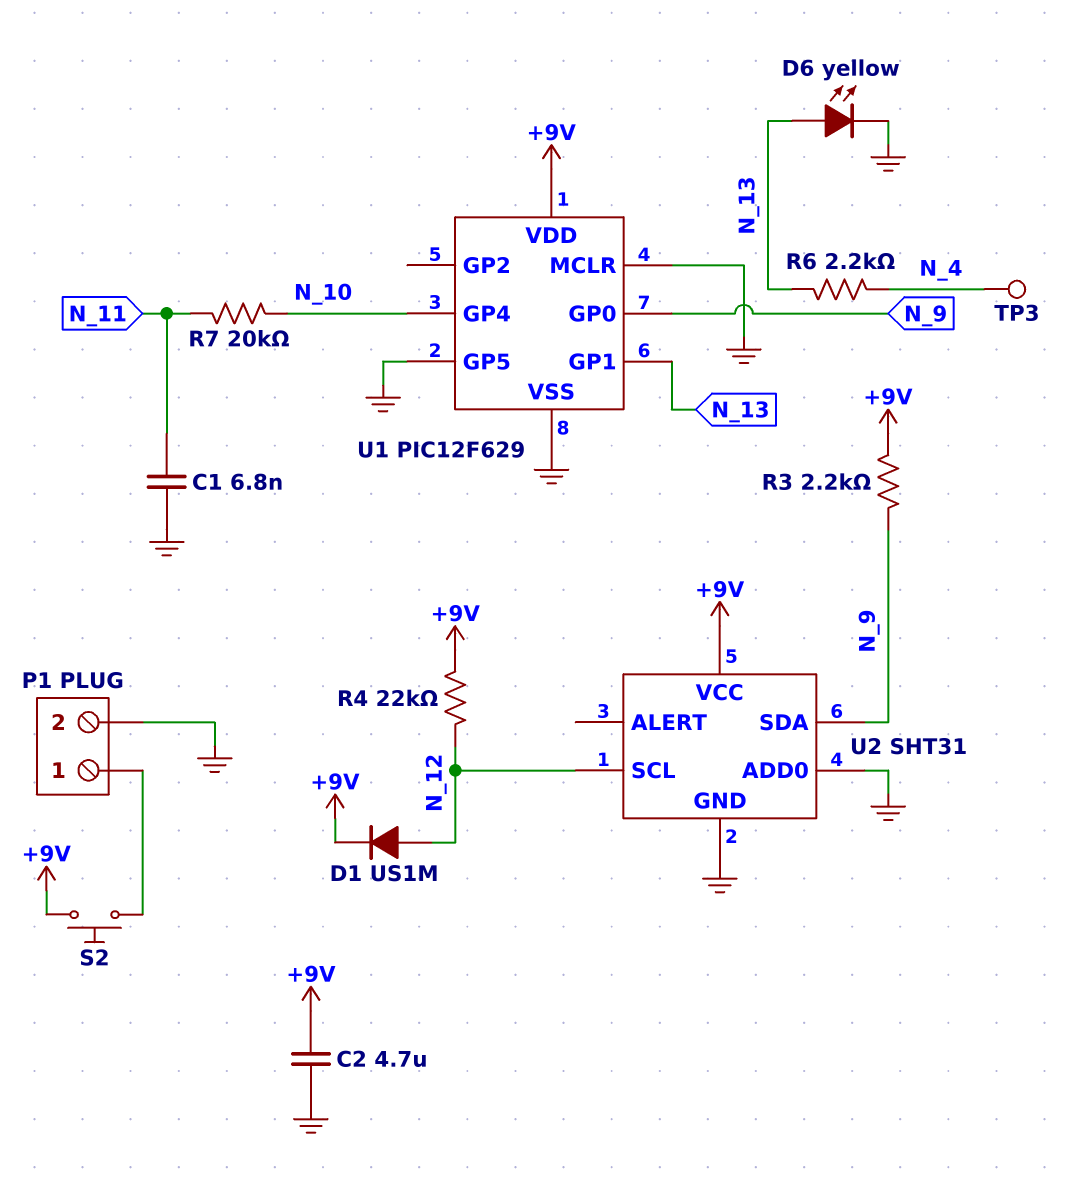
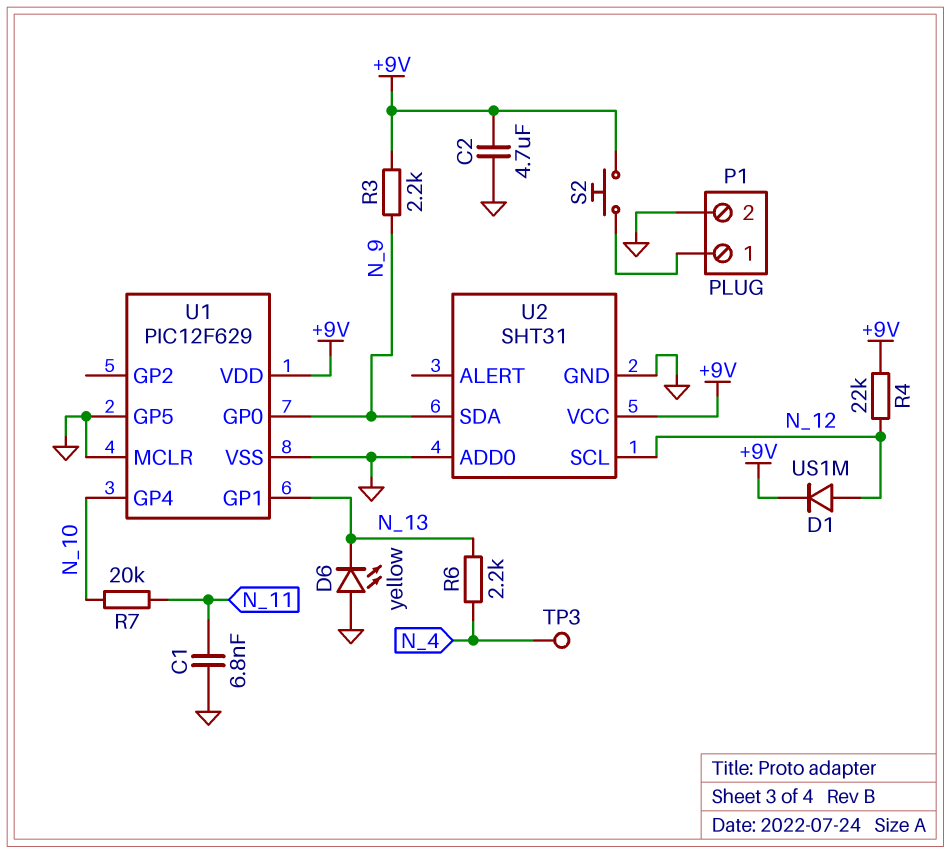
D6: LED yellow (A N_13, K GND) -> LED yellow (A GND, K N_13)

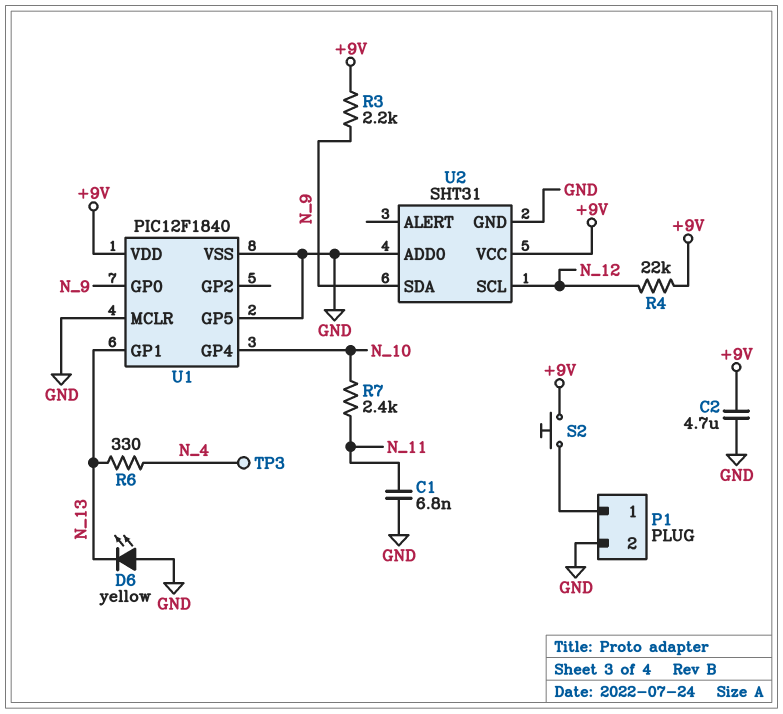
D1: diode US1M (A N_12, K +9V) -> none
R6: 2.2k (N_4, N_13) -> 330 (N_4, N_13)
R7: 20k (N_10, N_11) -> 2.4k (N_10, N_11)
U1: PIC12F629 -> PIC12F1840

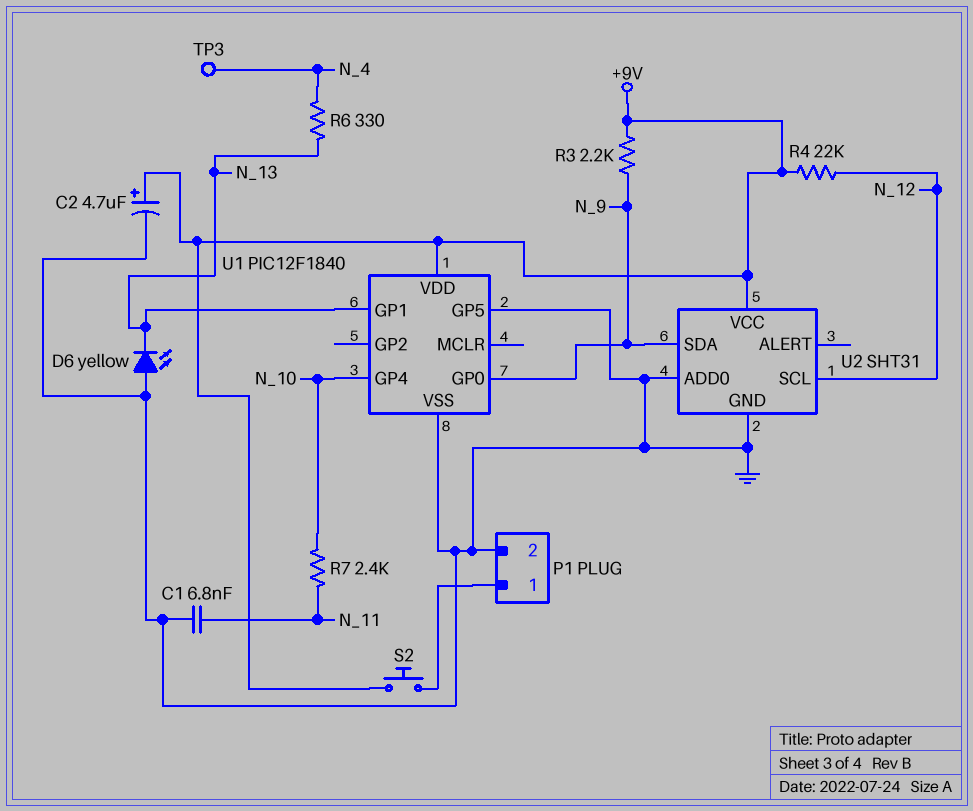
C2: 4.7uF (+9V, GND) -> 4.7uF (plus +9V, minus GND)
U1 pin MCLR: GND -> none

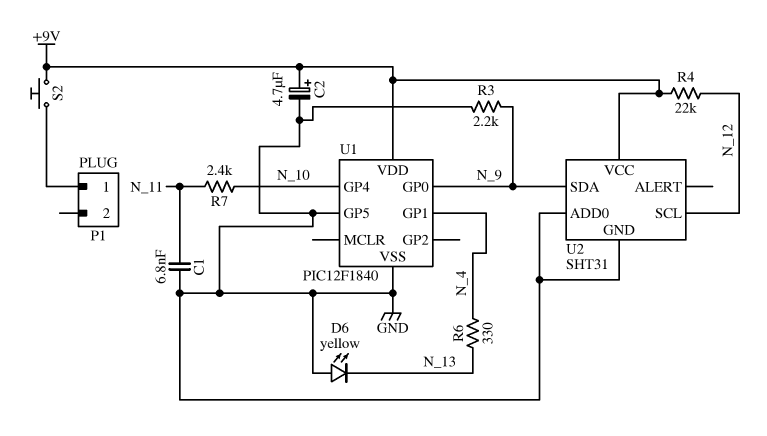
P1 pin 2: GND -> none
R3: 2.2k (+9V, N_9) -> 2.2k (GND, N_9)
TP3: test point (N_4) -> none
U1 pin GP1: N_13 -> N_4

